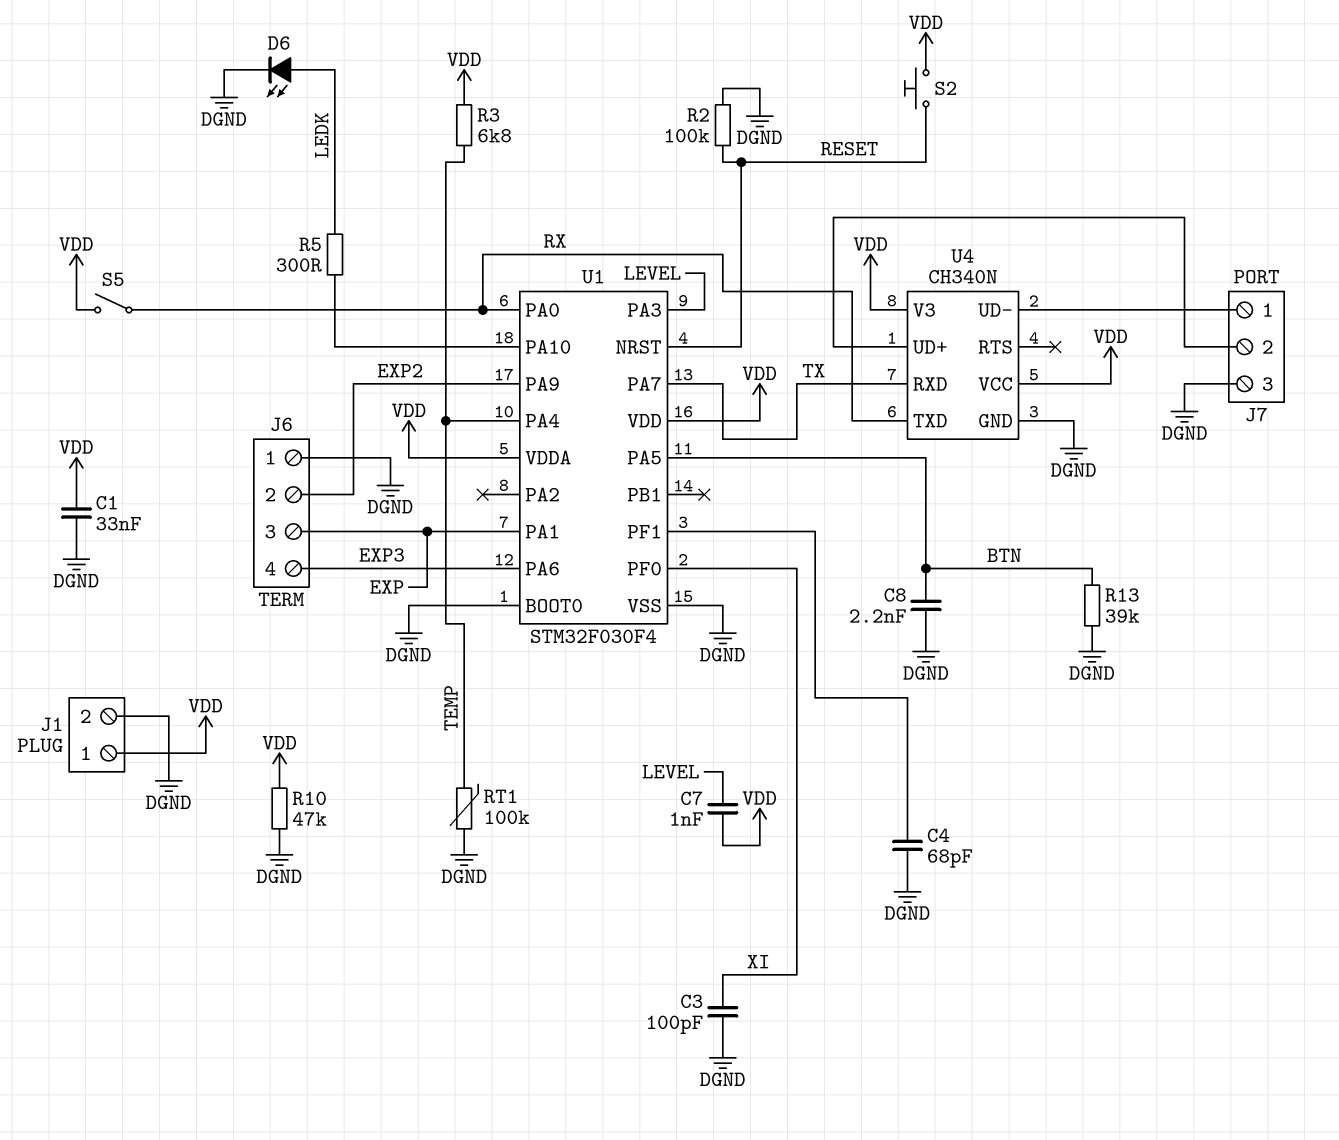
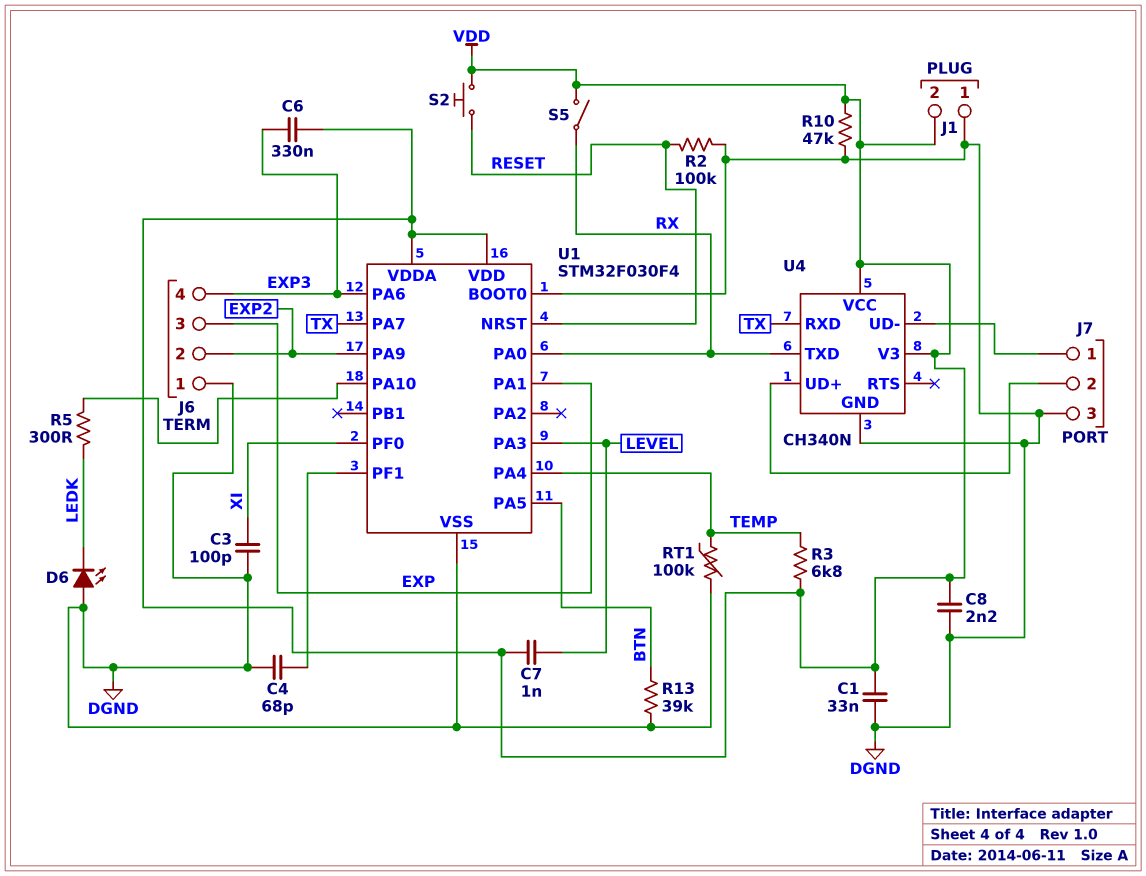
C6: none -> 330nF (EXP3, VDD)
C8: 2.2nF (BTN, DGND) -> 2.2nF (DGND, VDD)
D6: LED (A LEDK, K DGND) -> LED (A DGND, K LEDK)
J1 pin 1: VDD -> DGND
J1 pin 2: DGND -> VDD

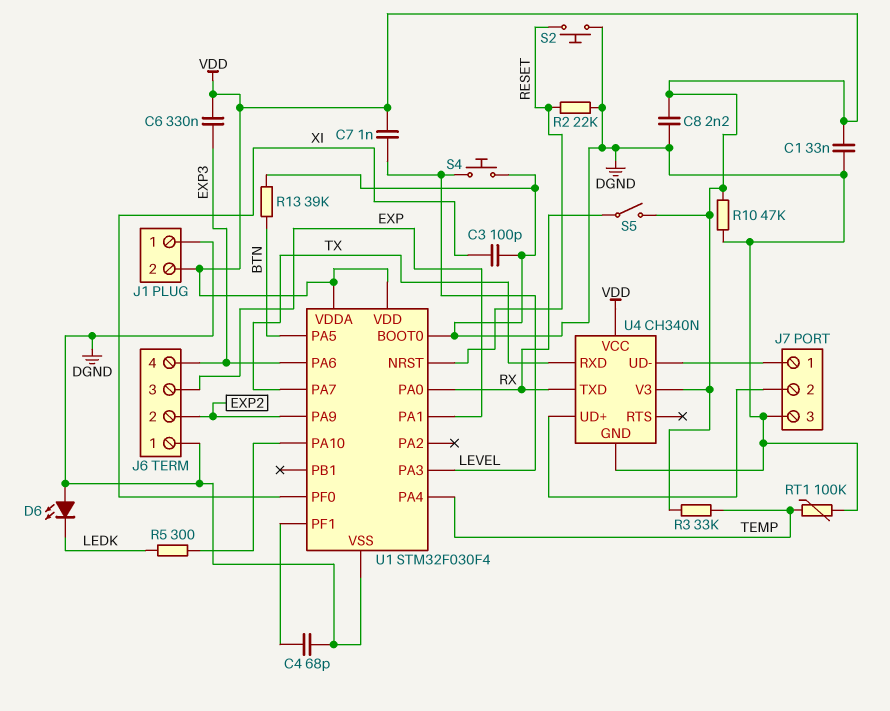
R2: 100k (DGND, RESET) -> 22k (DGND, RESET)
R3: 6.8k (TEMP, VDD) -> 33k (TEMP, VDD)
S2: button (RESET, VDD) -> button (DGND, RESET)
S4: none -> button (DGND, LEVEL)

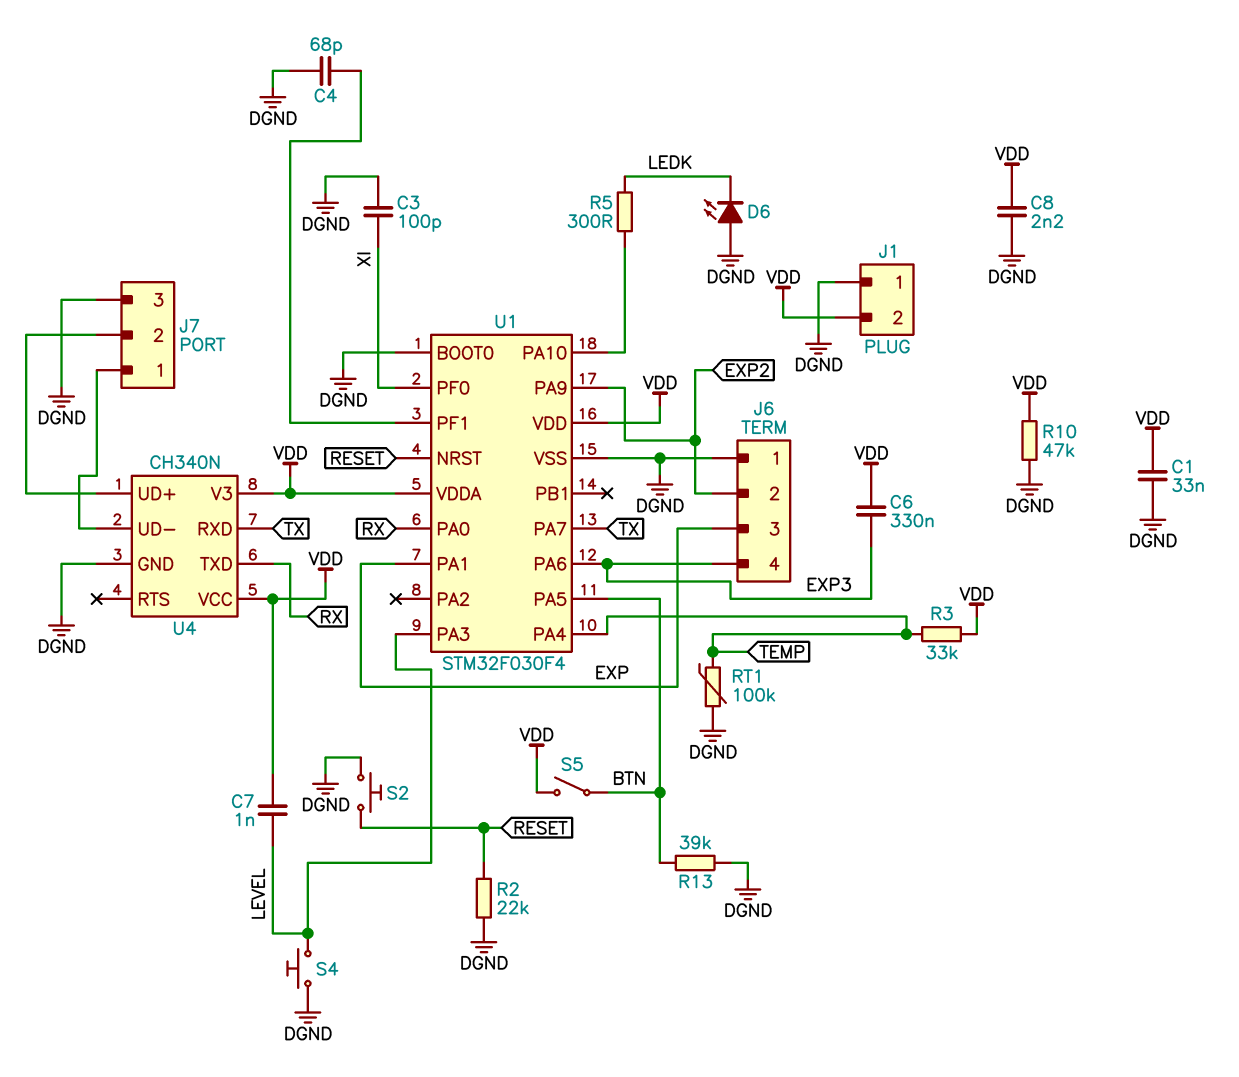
S5: switch (RX, VDD) -> switch (BTN, VDD)

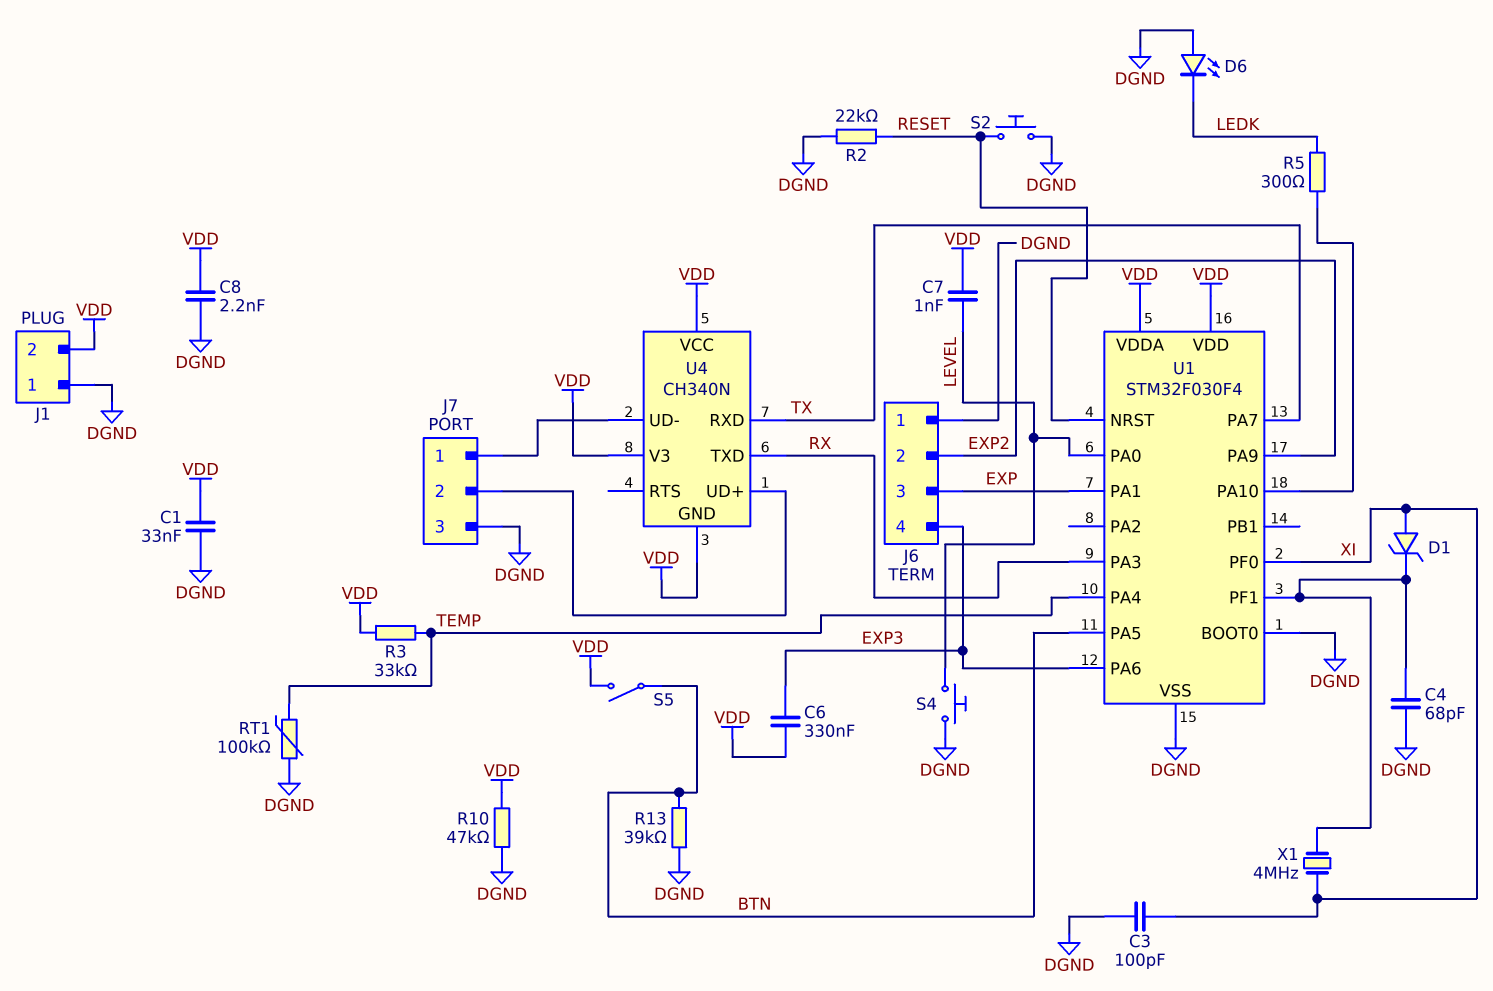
D1: none -> zener (A XI, K U1/PF1)
U1 pin PA0: RX -> LEVEL
U1 pin PA3: LEVEL -> RX
U4 pin GND: DGND -> VDD
X1: none -> 4MHz (U1/PF1, XI)

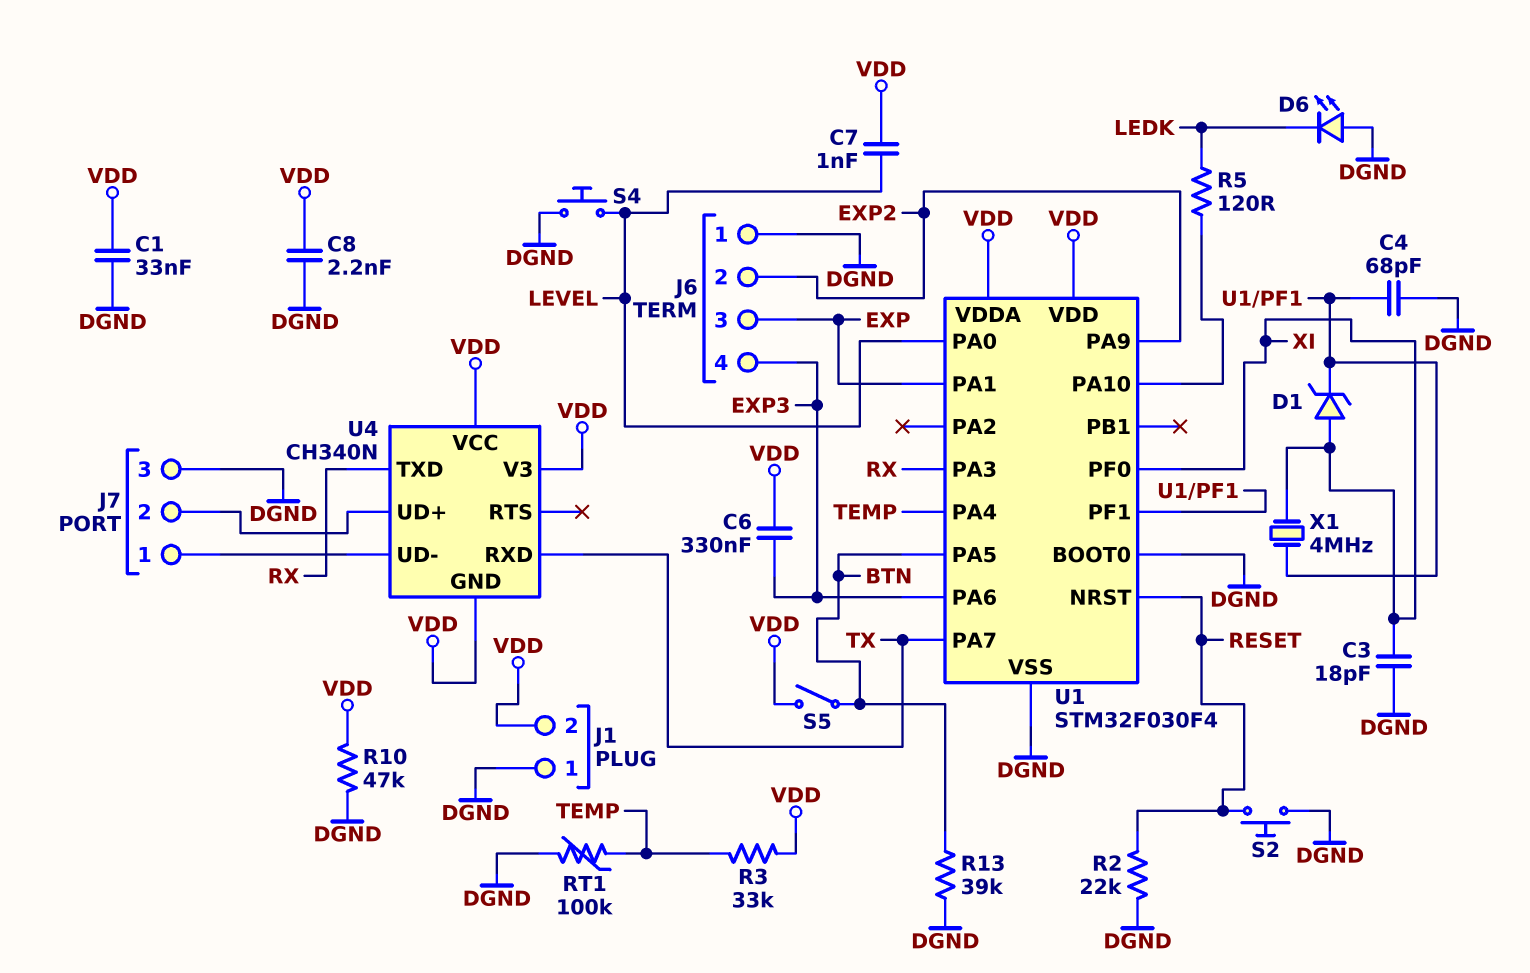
C3: 100pF (DGND, XI) -> 18pF (DGND, XI)
R5: 300 (LEDK, U1/PA10) -> 120 (LEDK, U1/PA10)

